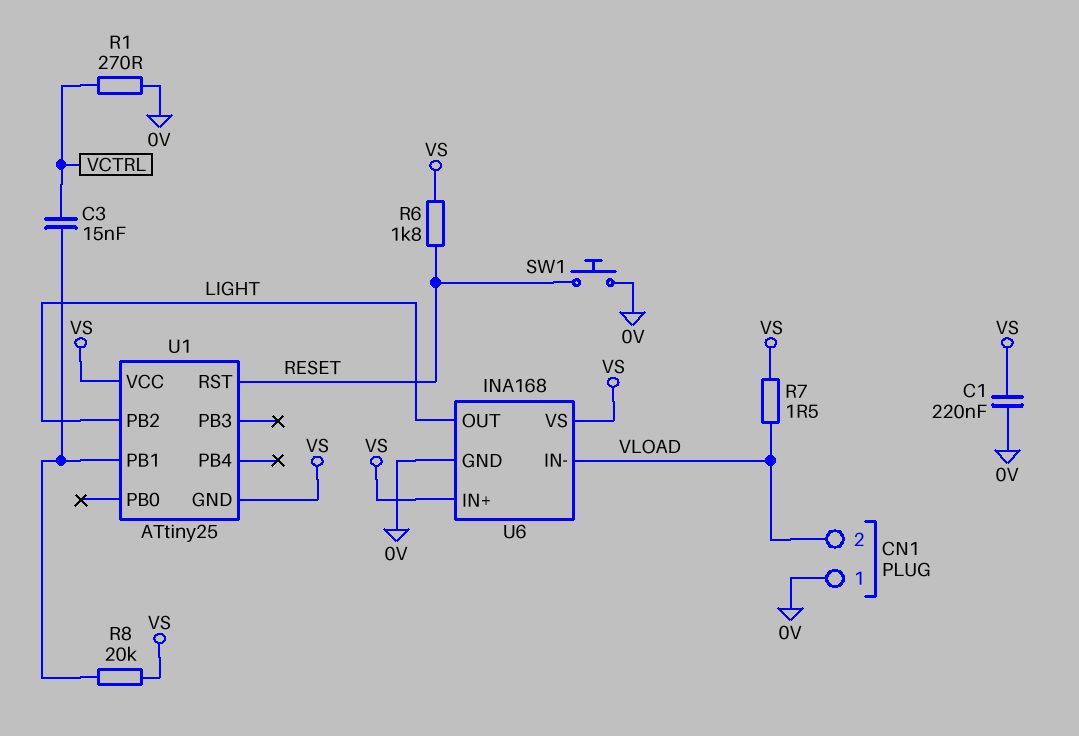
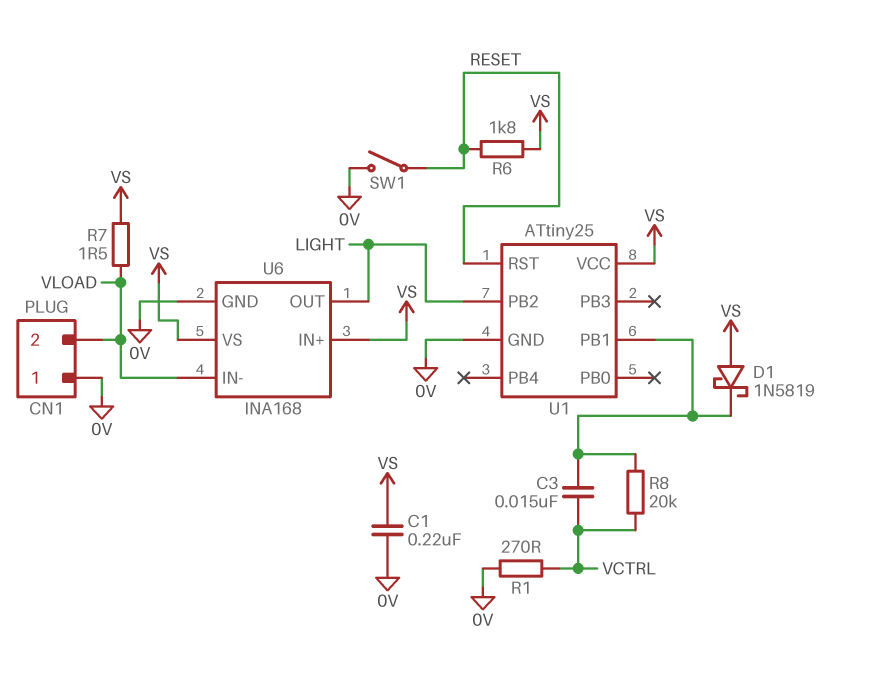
D1: none -> schottky 1N5819 (A VS, K U1/PB1)
R8: 20k (U1/PB1, VS) -> 20k (U1/PB1, VCTRL)
SW1: button (0V, RESET) -> switch (0V, RESET)
U1 pin GND: VS -> 0V

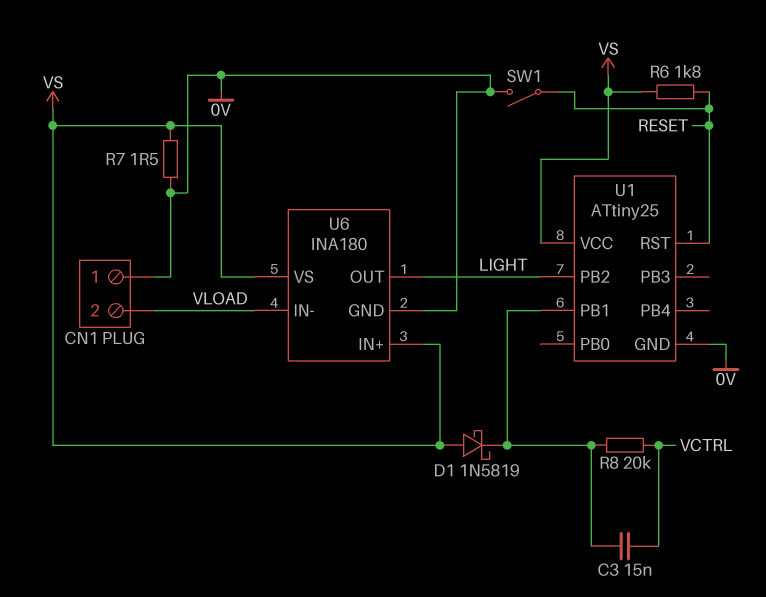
C1: 220nF (0V, VS) -> none
R1: 270 (0V, VCTRL) -> none
R7: 1.5 (VLOAD, VS) -> 1.5 (0V, VS)
U6: INA168 -> INA180

